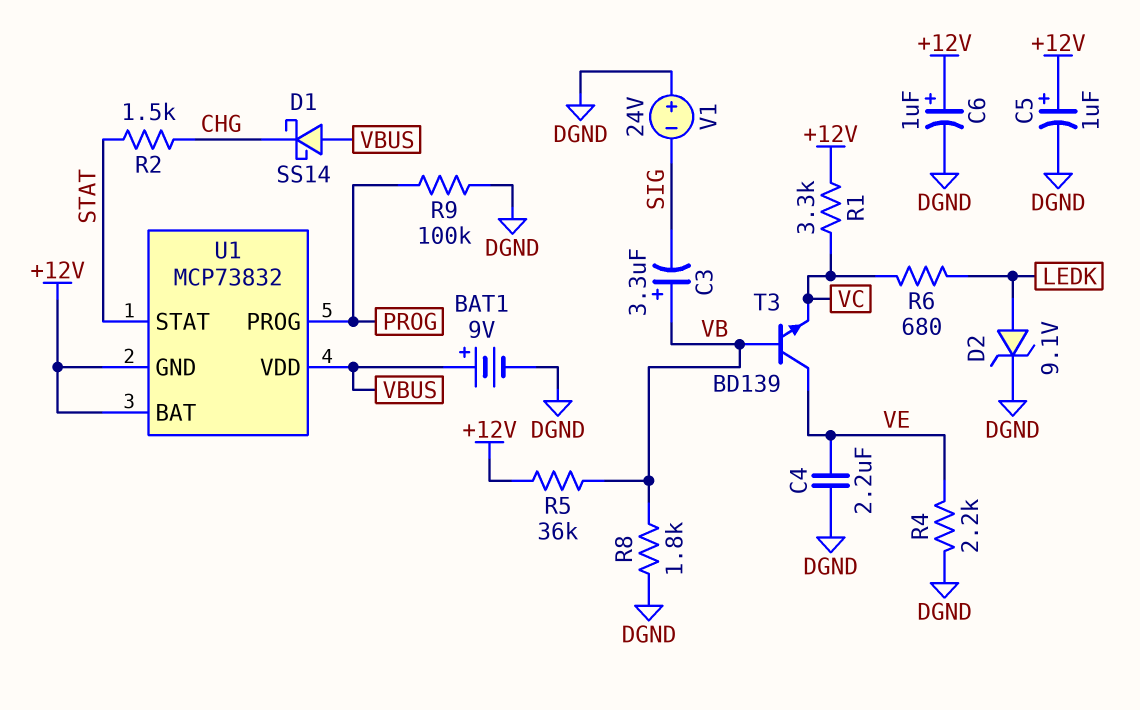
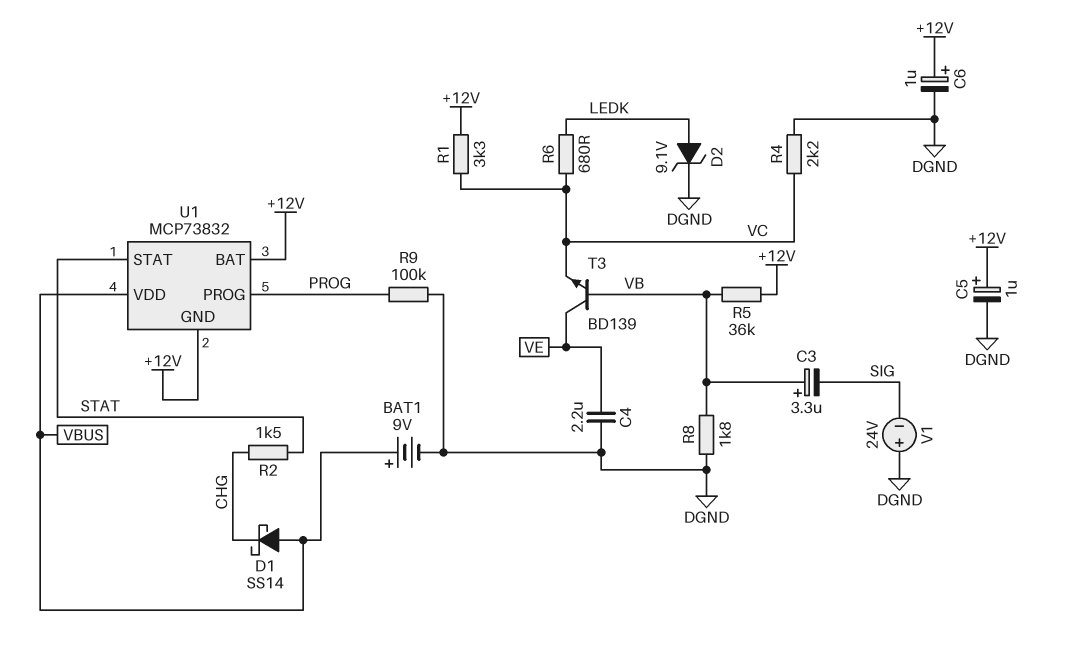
R4: 2.2k (DGND, VE) -> 2.2k (DGND, VC)

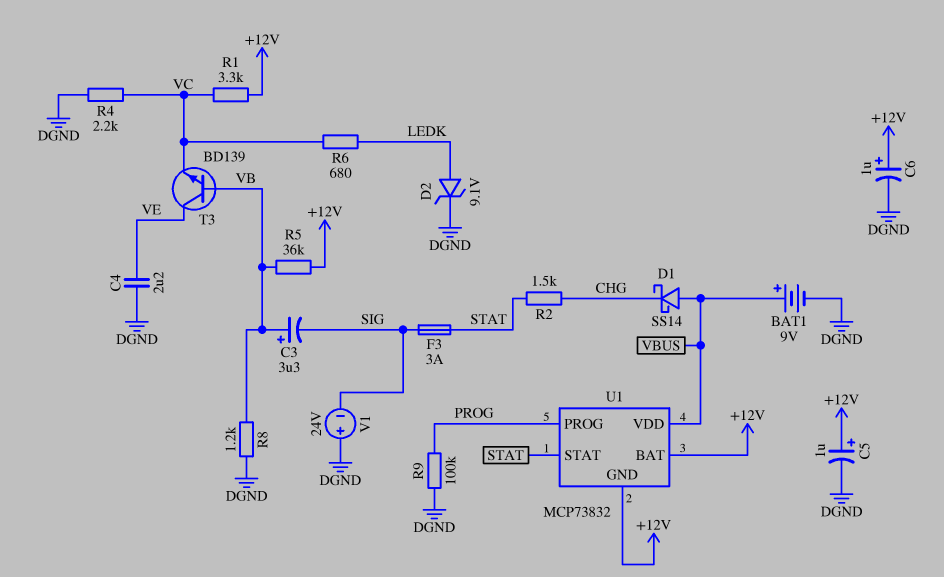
F3: none -> 3A (SIG, STAT)
R8: 1.8k (DGND, VB) -> 1.2k (DGND, VB)

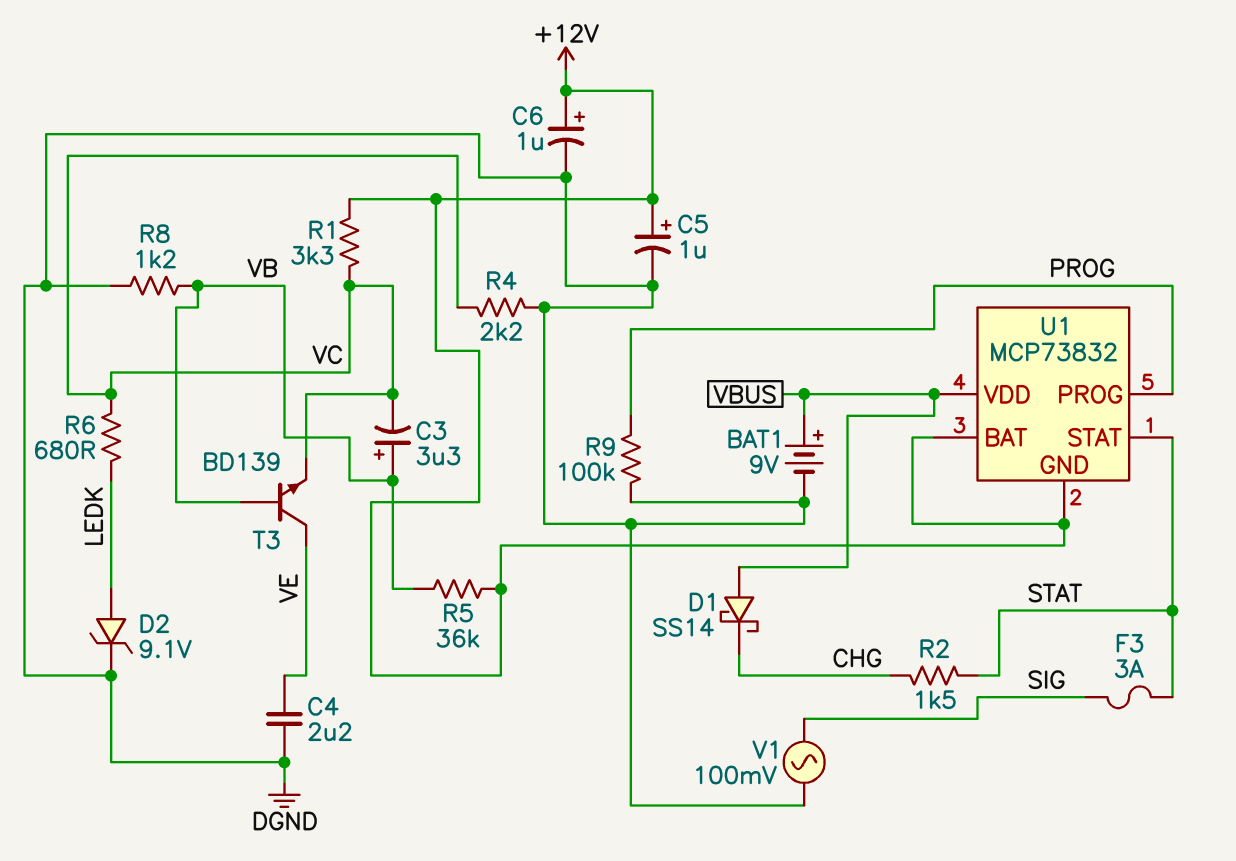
C3: 3.3uF (plus VB, minus SIG) -> 3.3uF (plus VB, minus VC)
V1: 24V (plus DGND, minus SIG) -> AC 100mV (DGND, SIG)

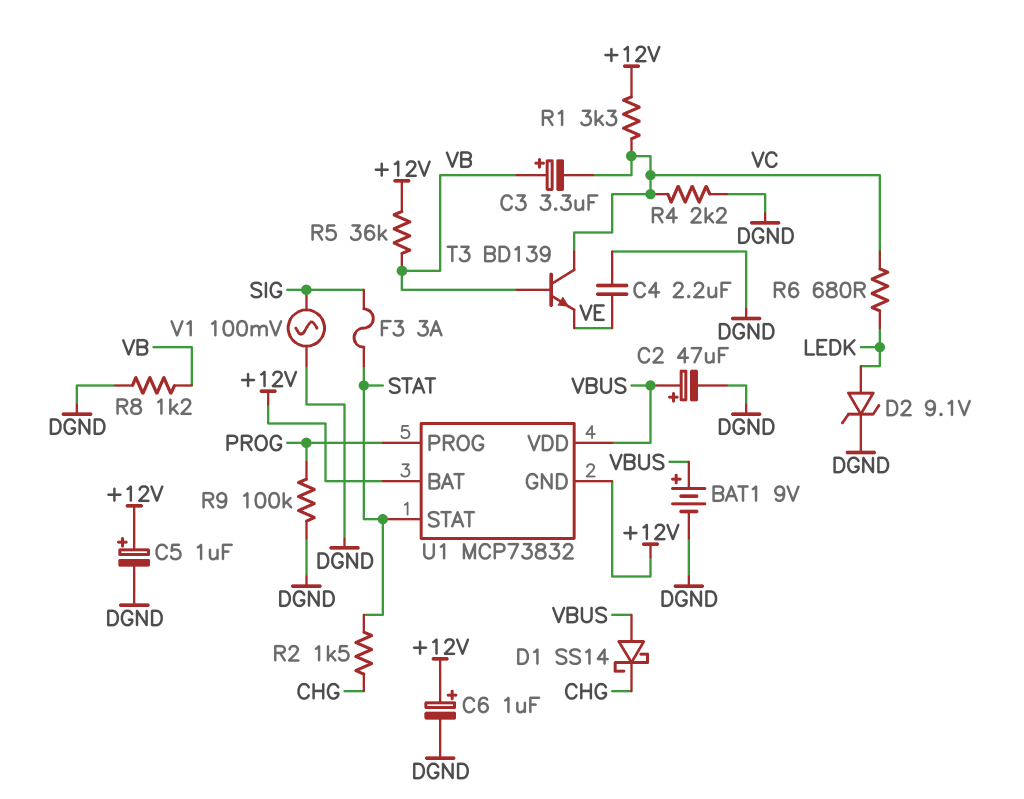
C2: none -> 47uF (plus VBUS, minus DGND)
T3: NPN BD139 (B VB, C VE, E VC) -> NPN BD139 (B VB, C VC, E VE)

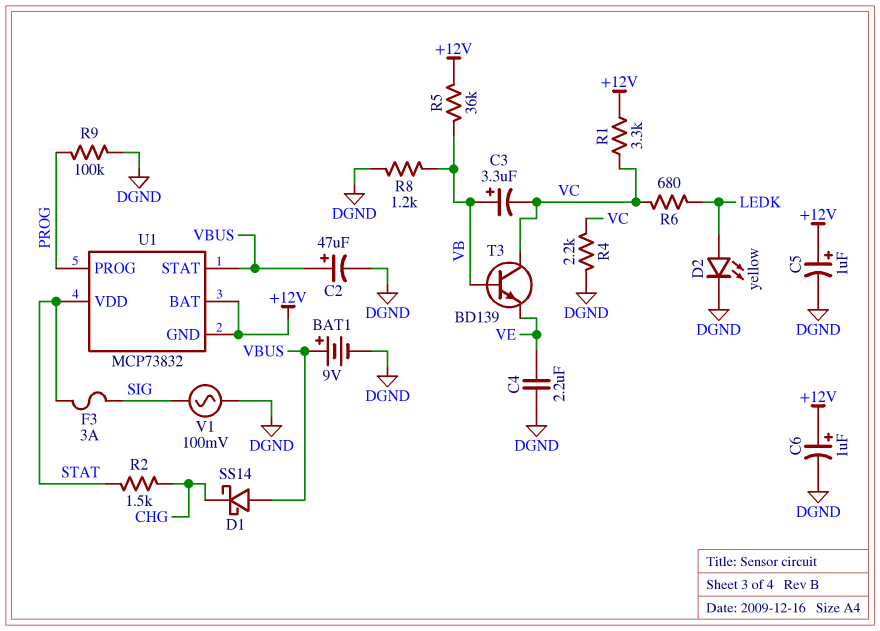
D2: zener 9.1V (A LEDK, K DGND) -> LED yellow (A LEDK, K DGND)
U1 pin STAT: STAT -> VBUS
U1 pin VDD: VBUS -> STAT

